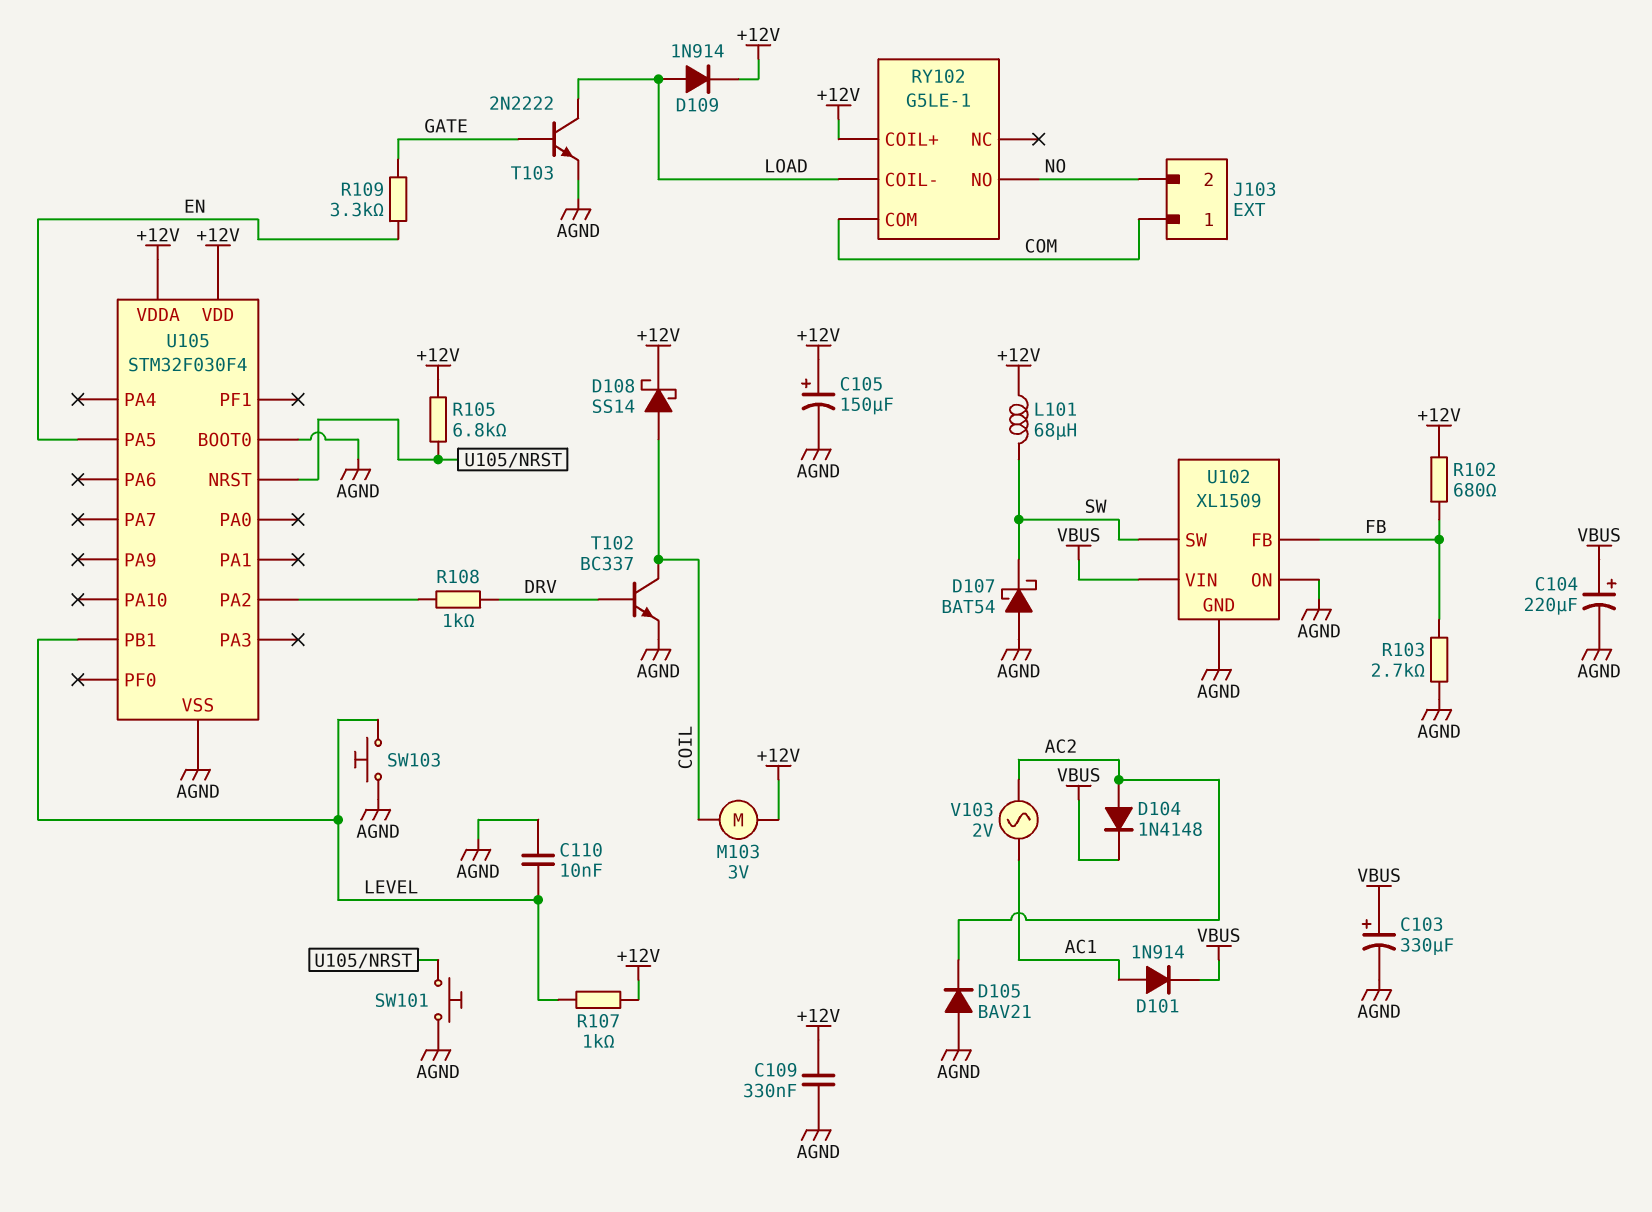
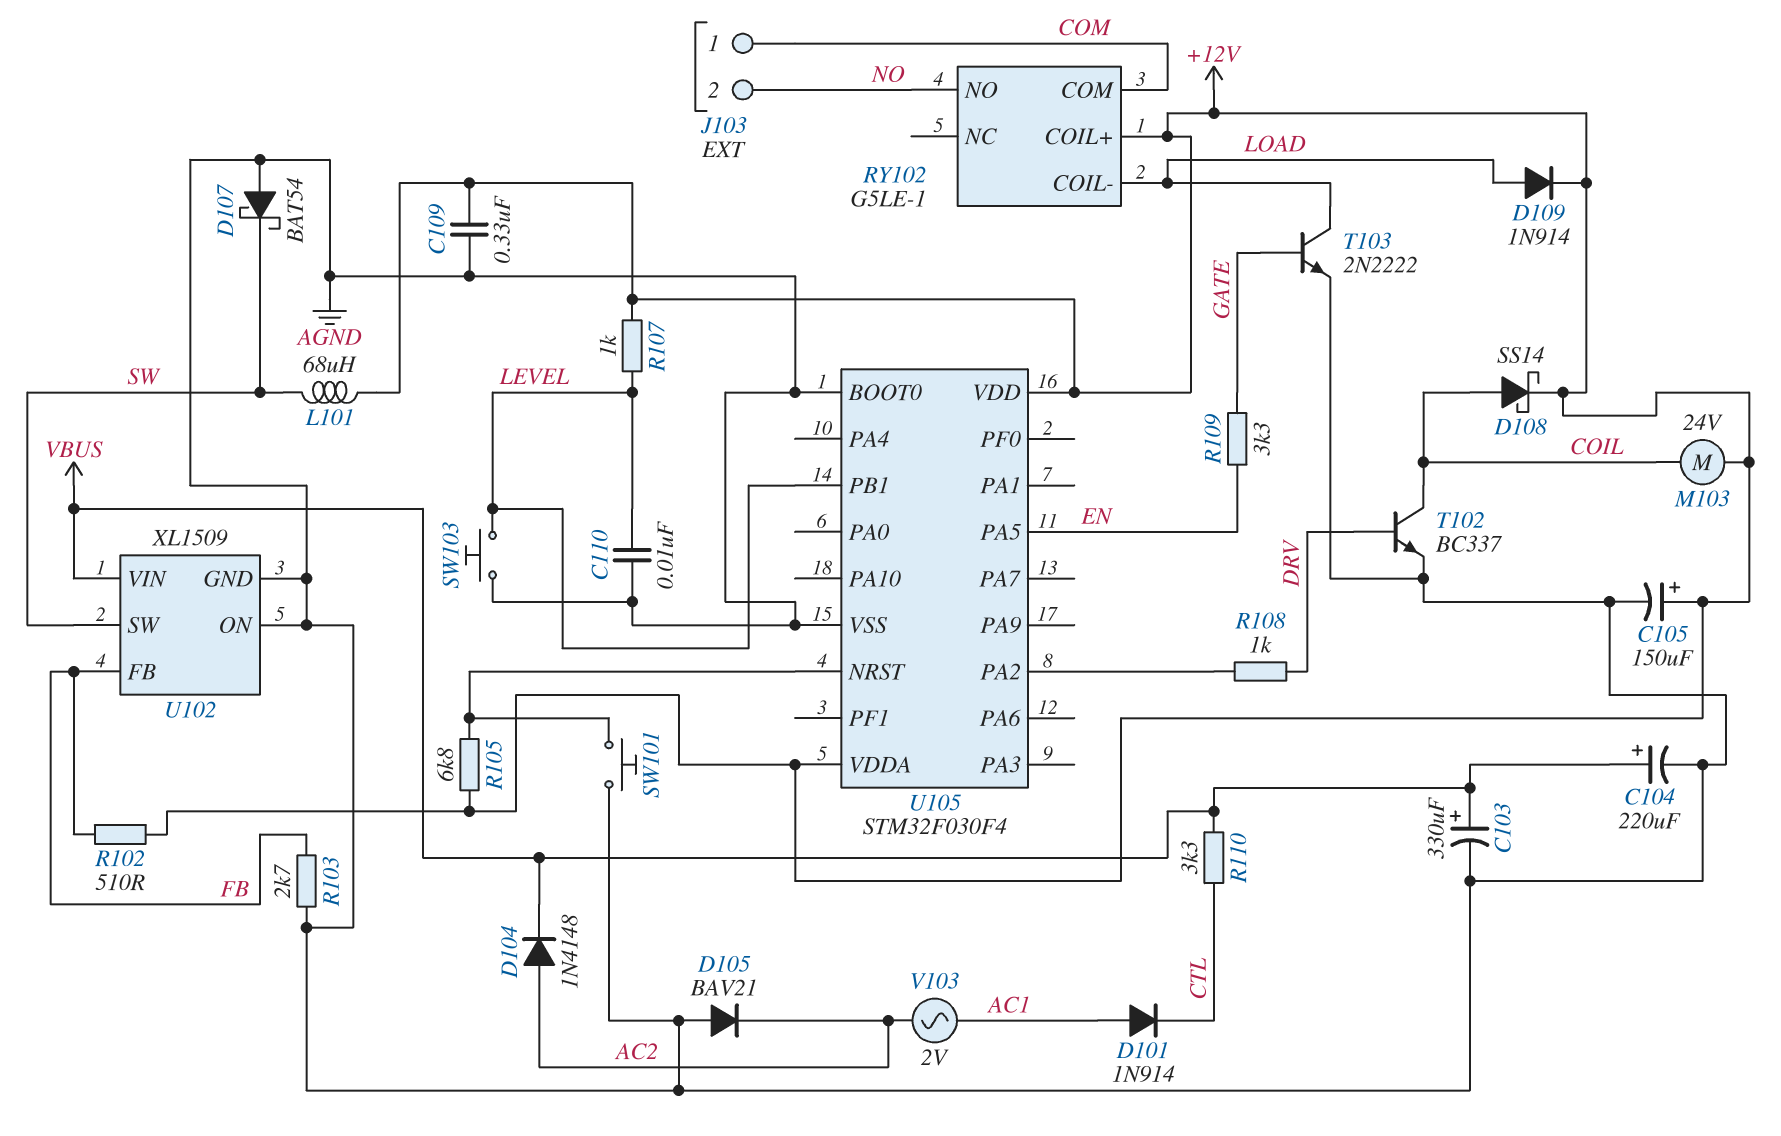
D101: diode 1N914 (A AC1, K VBUS) -> diode 1N914 (A AC1, K CTL)
M103: motor 3V (+12V, COIL) -> motor 24V (+12V, COIL)
R102: 680 (+12V, FB) -> 510 (+12V, FB)
R110: none -> 3.3k (CTL, VBUS)

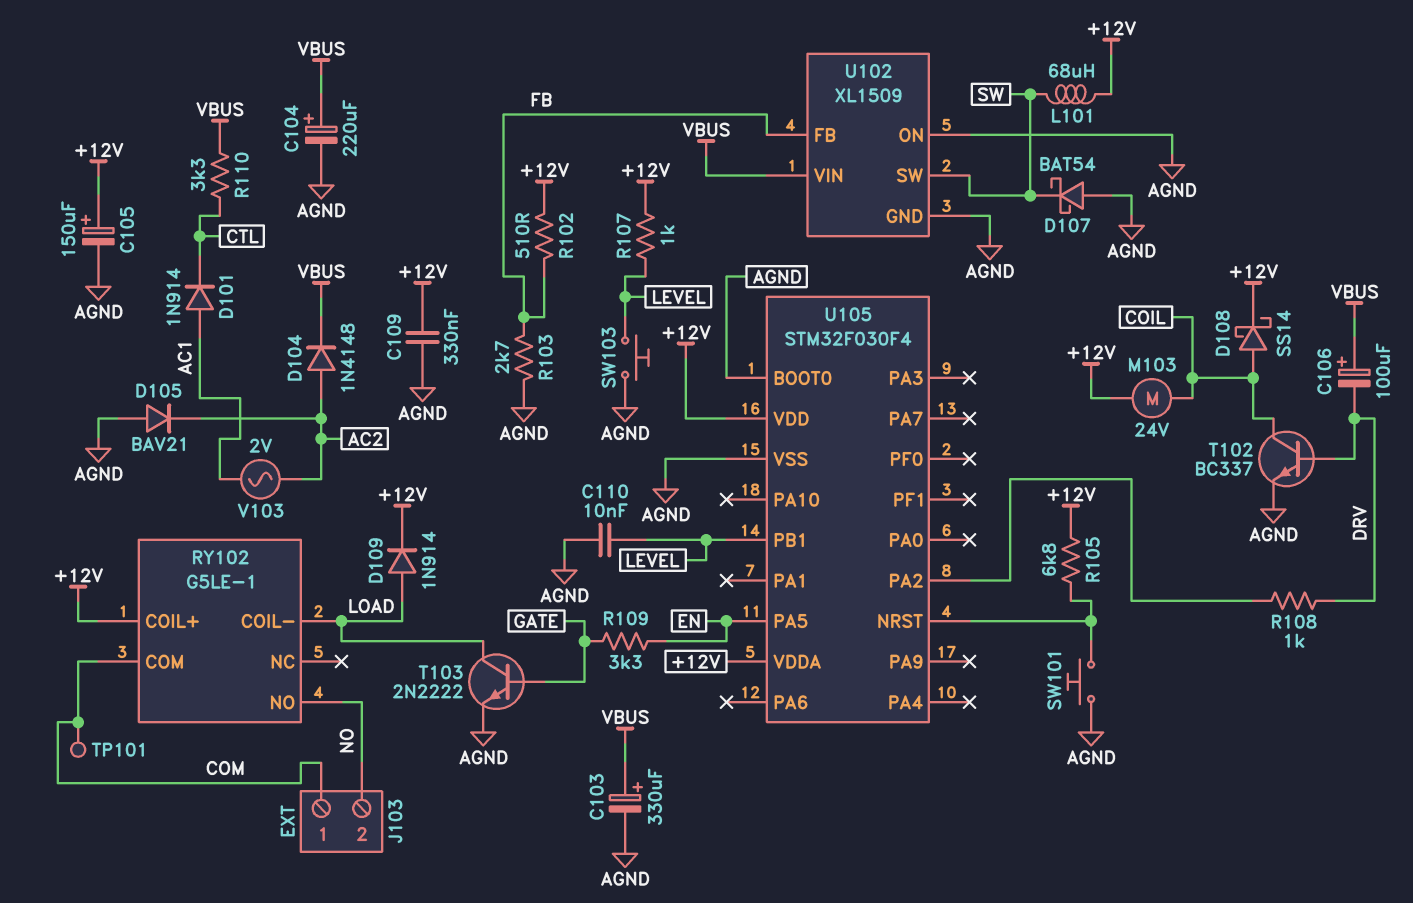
C106: none -> 100uF (plus VBUS, minus DRV)
TP101: none -> test point (COM)

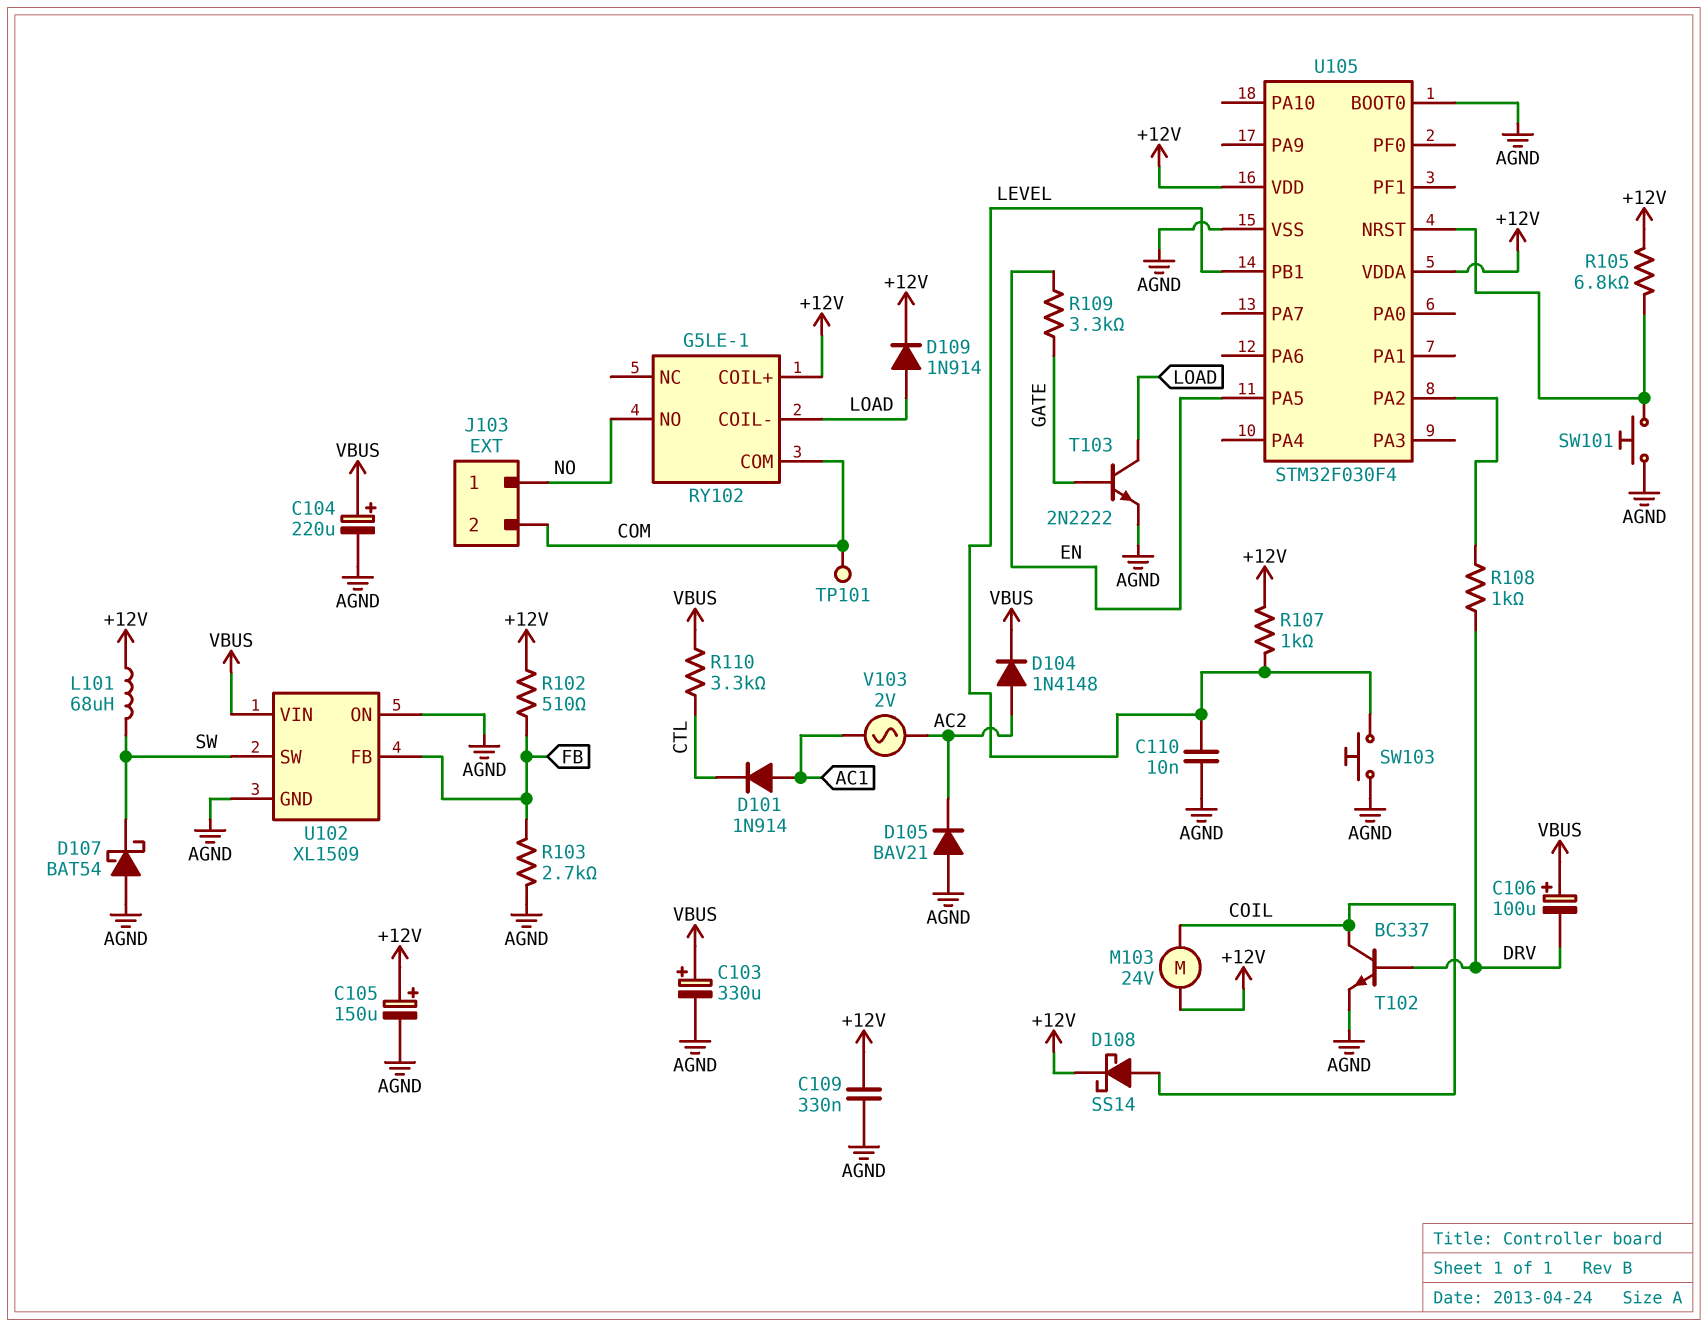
J103 pin 1: COM -> NO
J103 pin 2: NO -> COM

